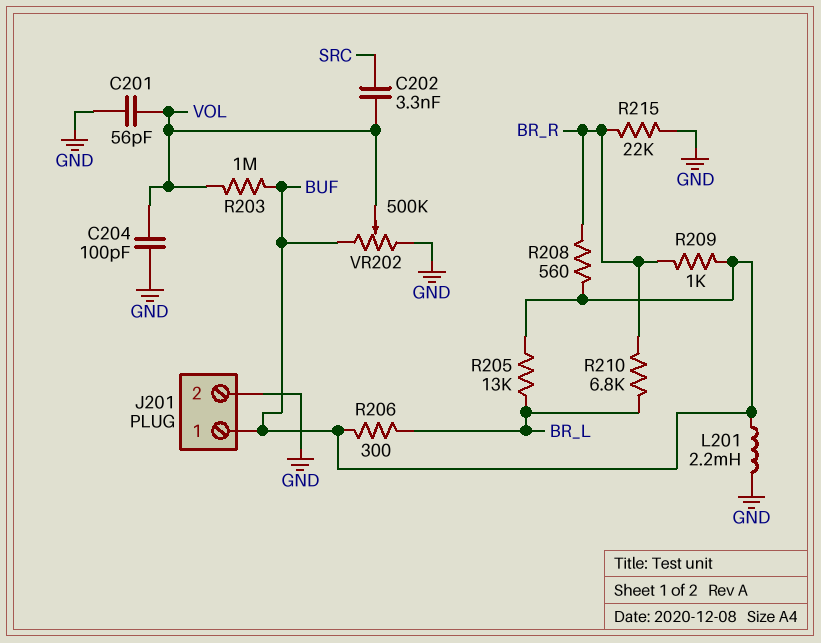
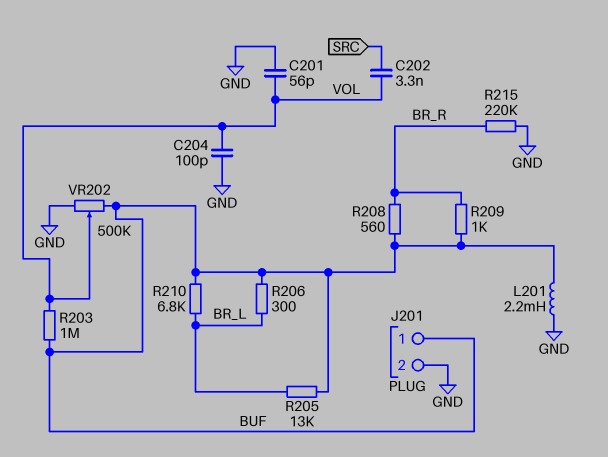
R210: 6.8k (BR_L, BR_R) -> 6.8k (BR_L, BUF)
R215: 22k (BR_R, GND) -> 220k (BR_R, GND)

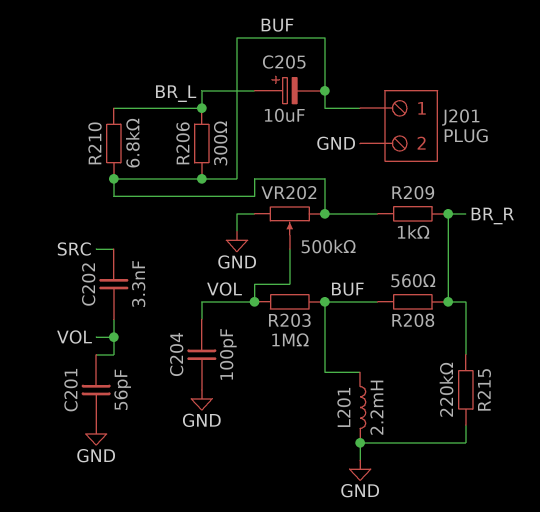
C205: none -> 10uF (plus BR_L, minus BUF)
R205: 13k (BR_L, BUF) -> none

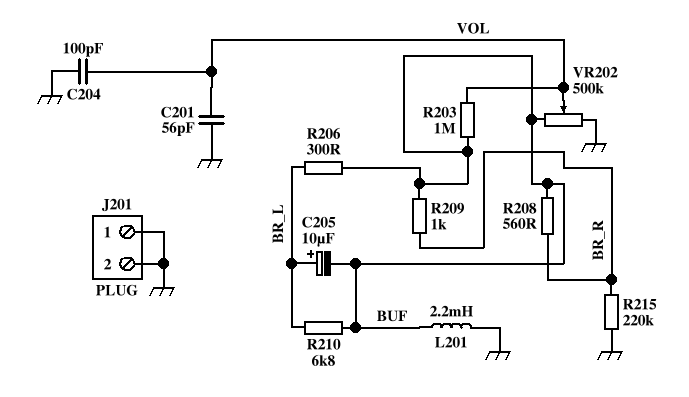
C202: 3.3nF (SRC, VOL) -> none
J201 pin 1: BUF -> GND

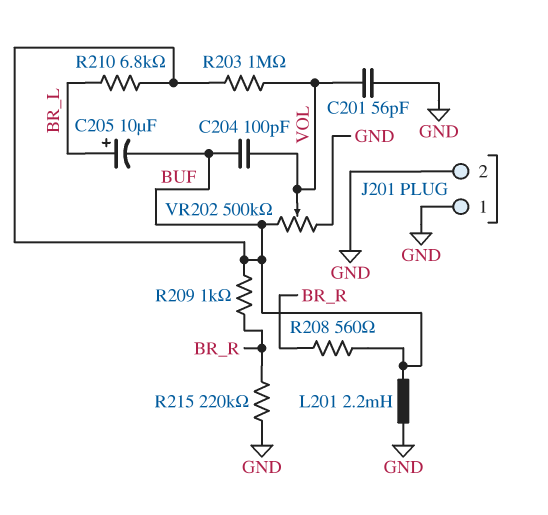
C204: 100pF (GND, VOL) -> 100pF (BUF, VOL)
R206: 300 (BR_L, BUF) -> none

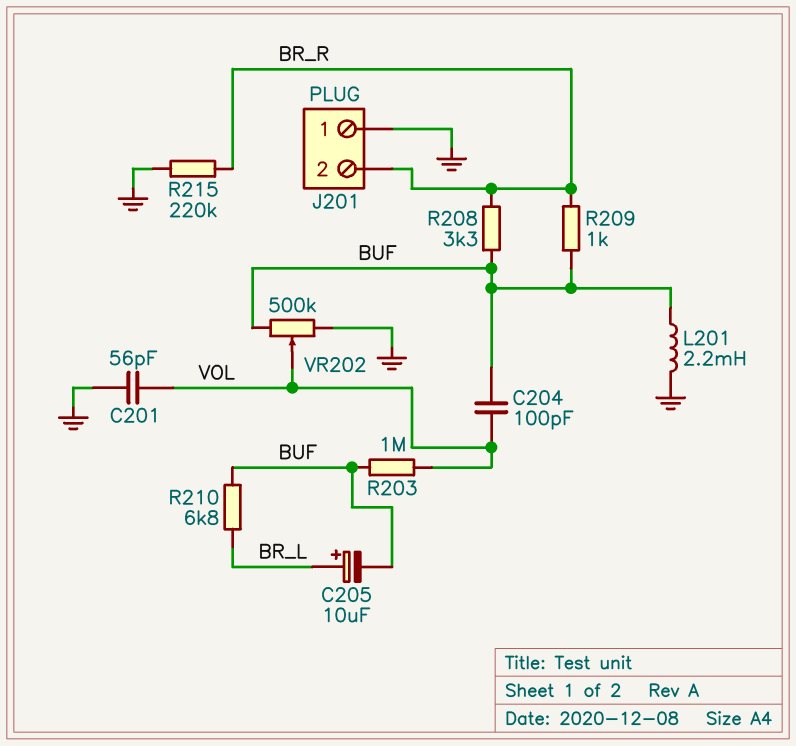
J201 pin 2: GND -> BR_R
R208: 560 (BR_R, BUF) -> 3.3k (BR_R, BUF)

